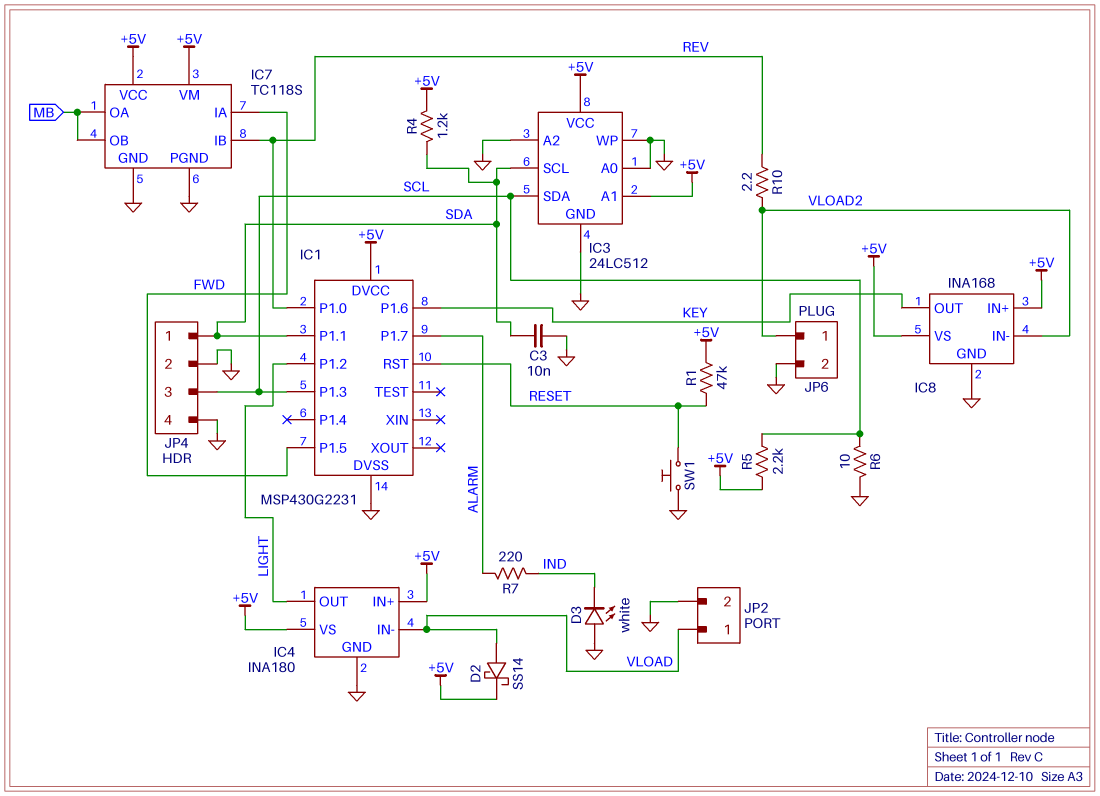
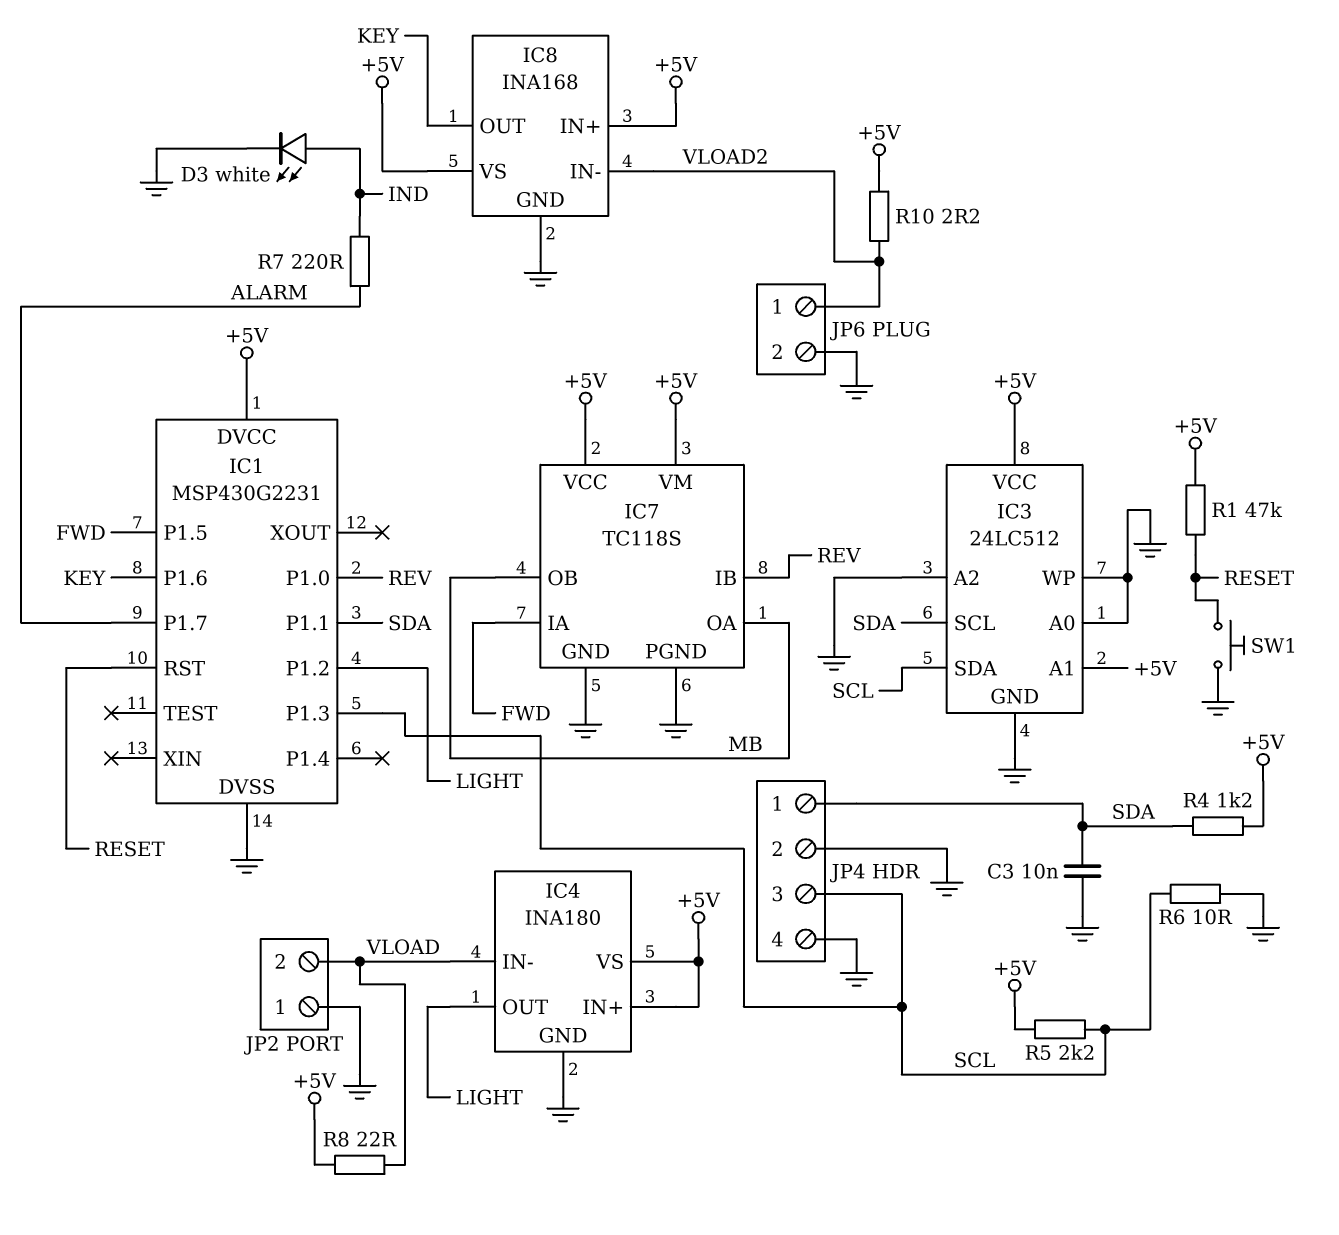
D2: schottky SS14 (A VLOAD, K +5V) -> none
D3: LED white (A GND, K IND) -> LED white (A IND, K GND)
JP2 pin 1: VLOAD -> GND
JP2 pin 2: GND -> VLOAD
R8: none -> 22 (+5V, VLOAD)
R10: 2.2 (REV, VLOAD2) -> 2.2 (+5V, VLOAD2)

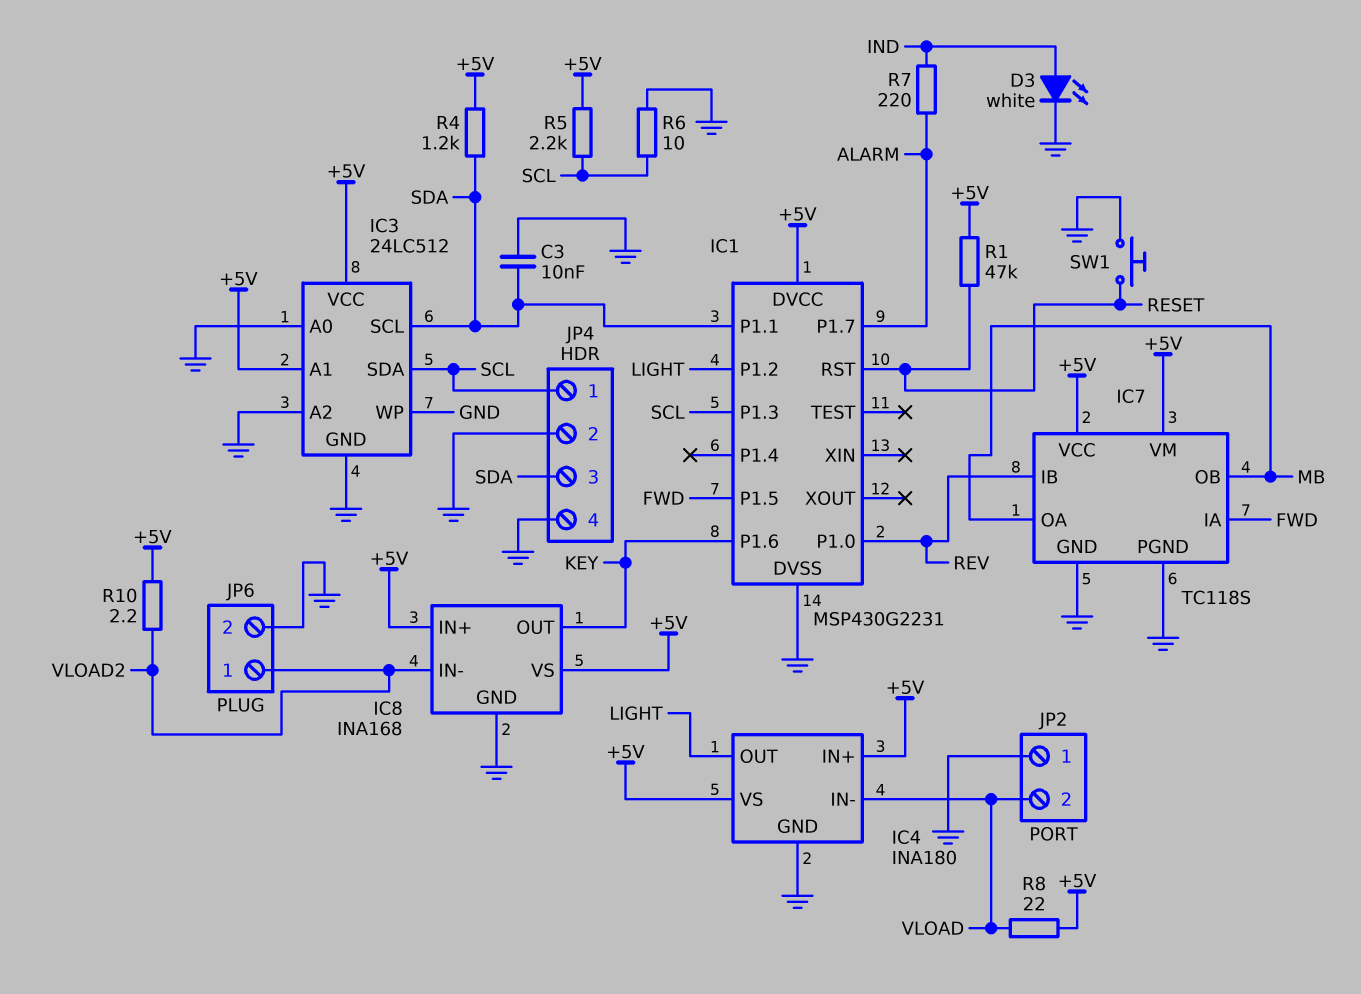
JP4 pin 1: SDA -> SCL
JP4 pin 3: SCL -> SDA

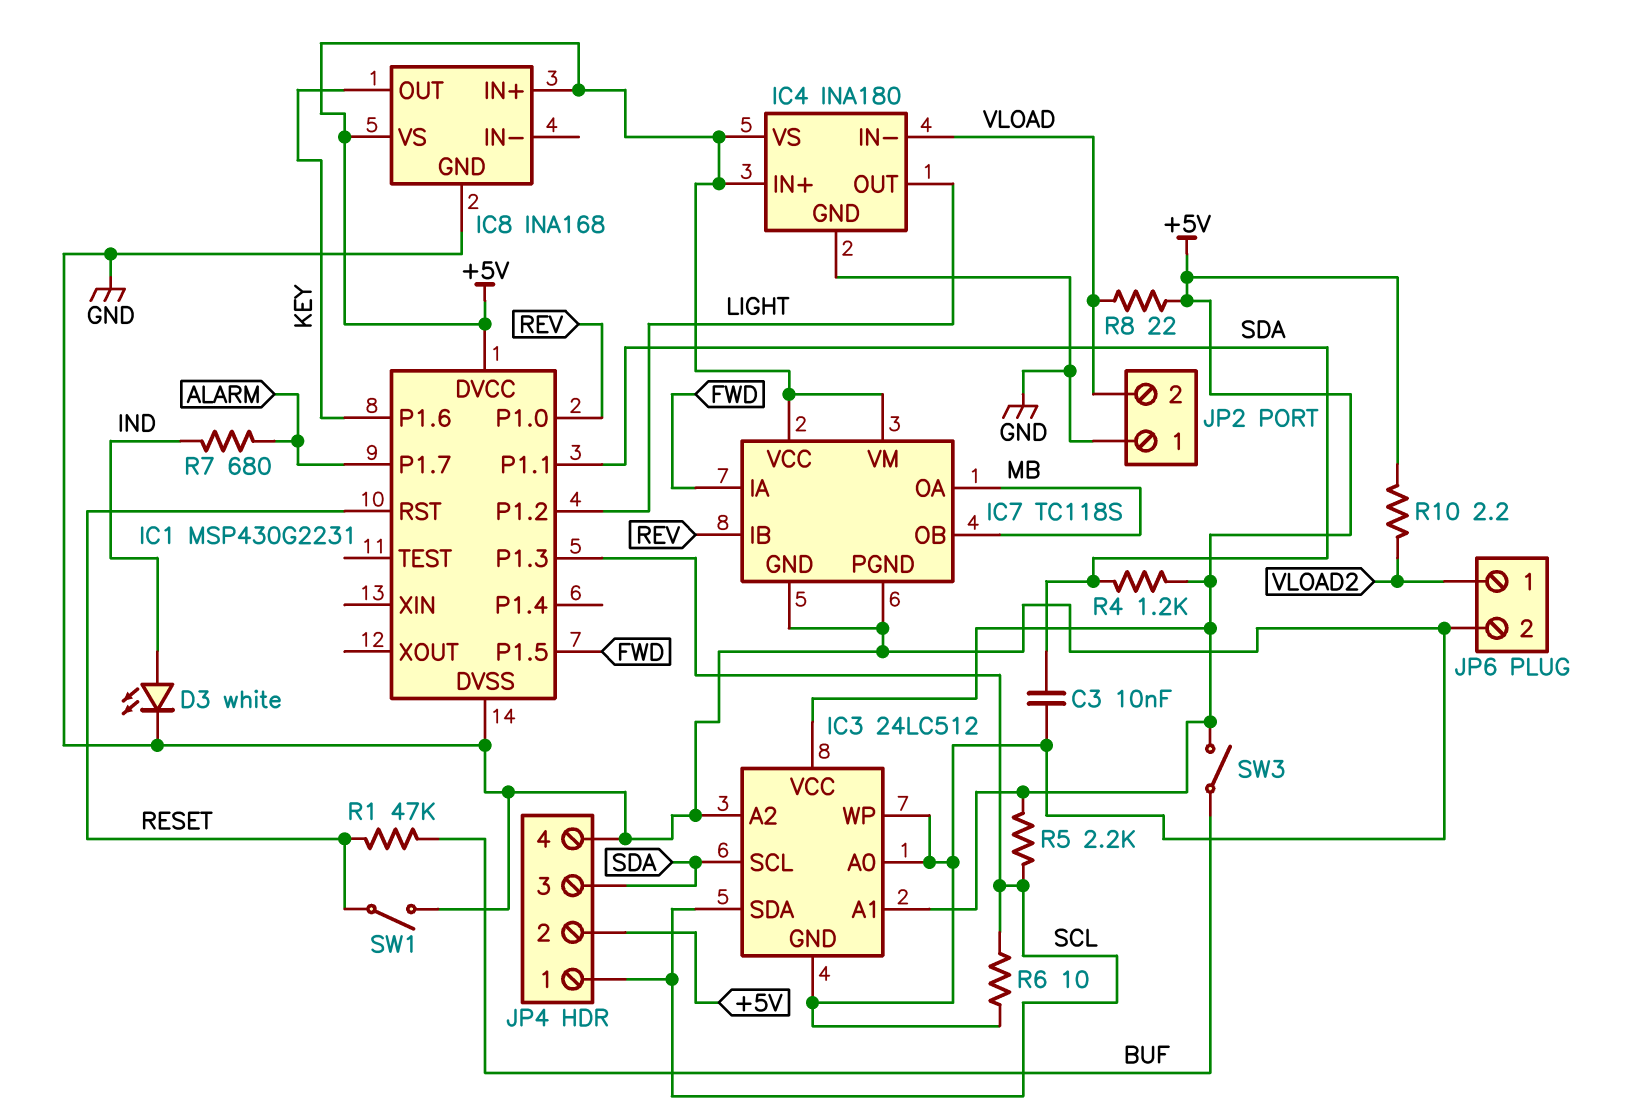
IC8 pin IN-: VLOAD2 -> none
JP4 pin 2: GND -> +5V
R1: 47k (+5V, RESET) -> 47k (BUF, RESET)
R7: 220 (ALARM, IND) -> 680 (ALARM, IND)
SW1: button (GND, RESET) -> switch (GND, RESET)
SW3: none -> switch (+5V, BUF)

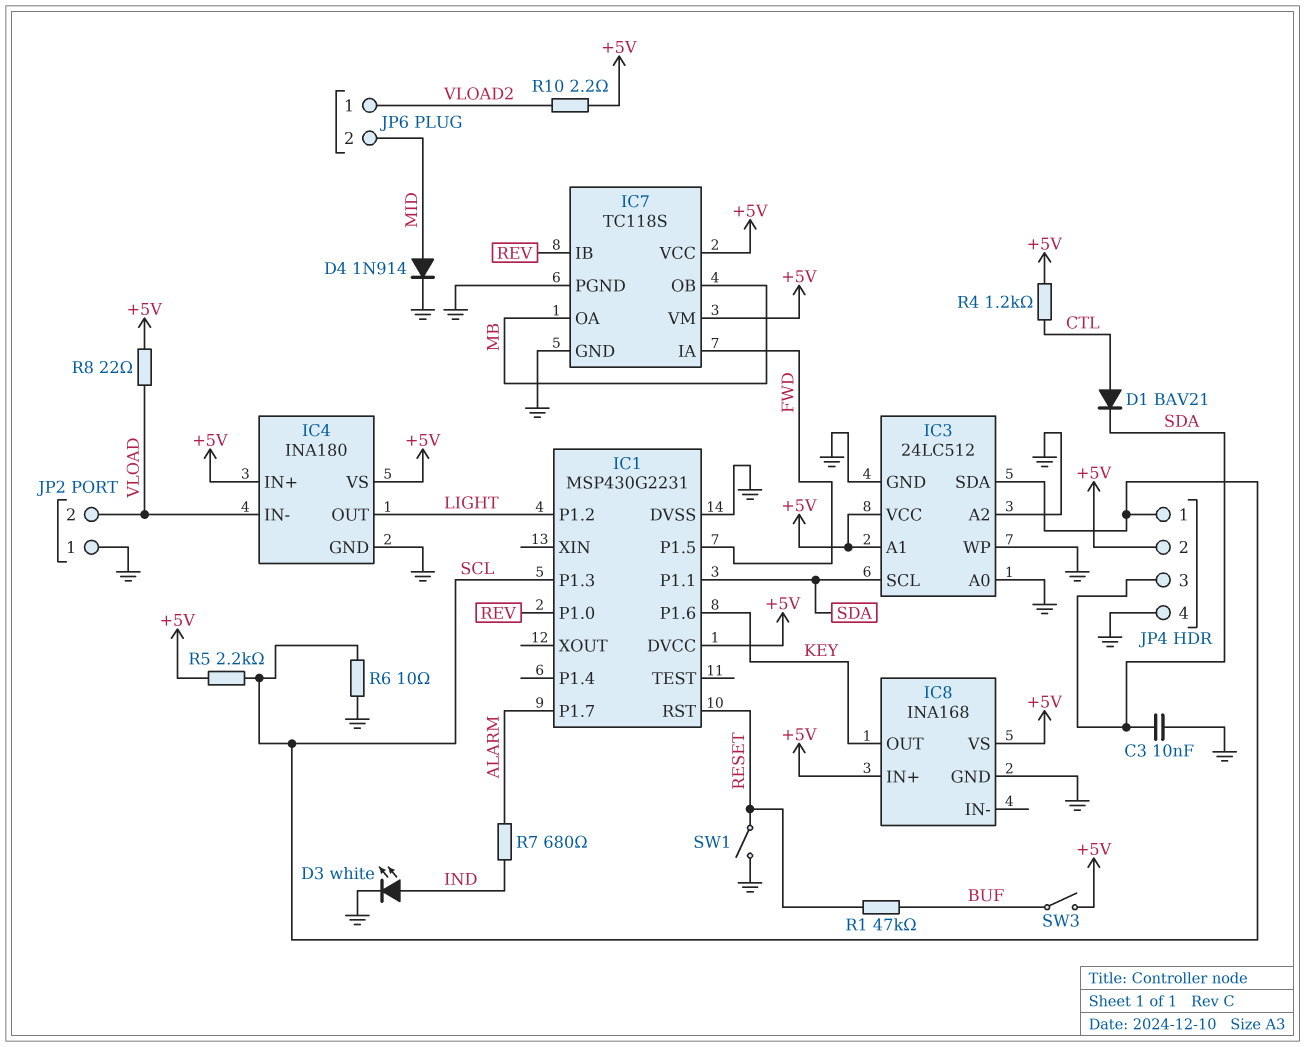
D1: none -> diode BAV21 (A CTL, K SDA)
D4: none -> diode 1N914 (A MID, K GND)
JP6 pin 2: GND -> MID
R4: 1.2k (+5V, SDA) -> 1.2k (+5V, CTL)

